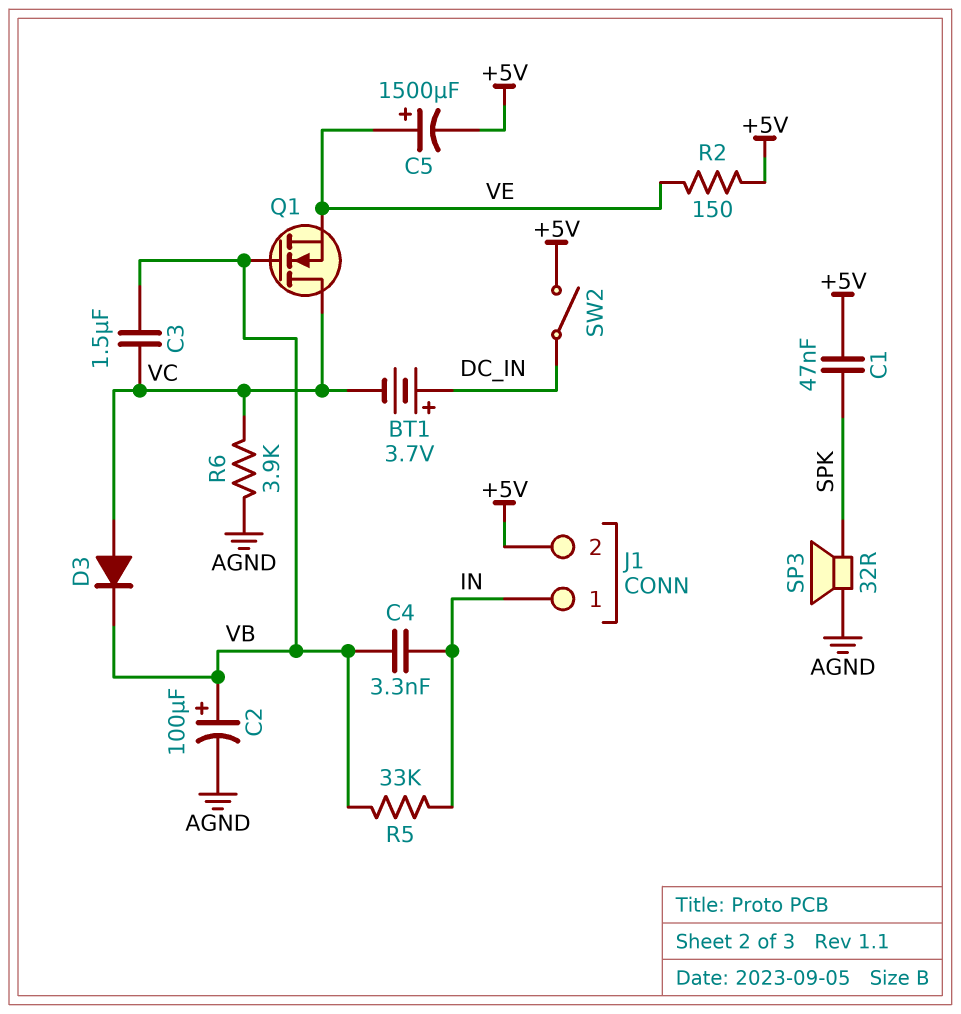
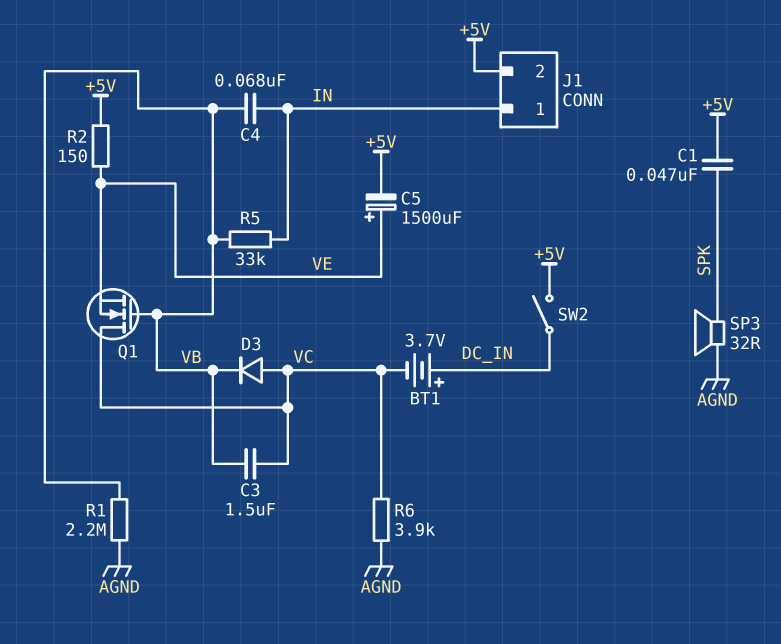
C2: 100uF (plus VB, minus AGND) -> none
C4: 3.3nF (IN, VB) -> 68nF (IN, VB)
R1: none -> 2.2M (AGND, VB)

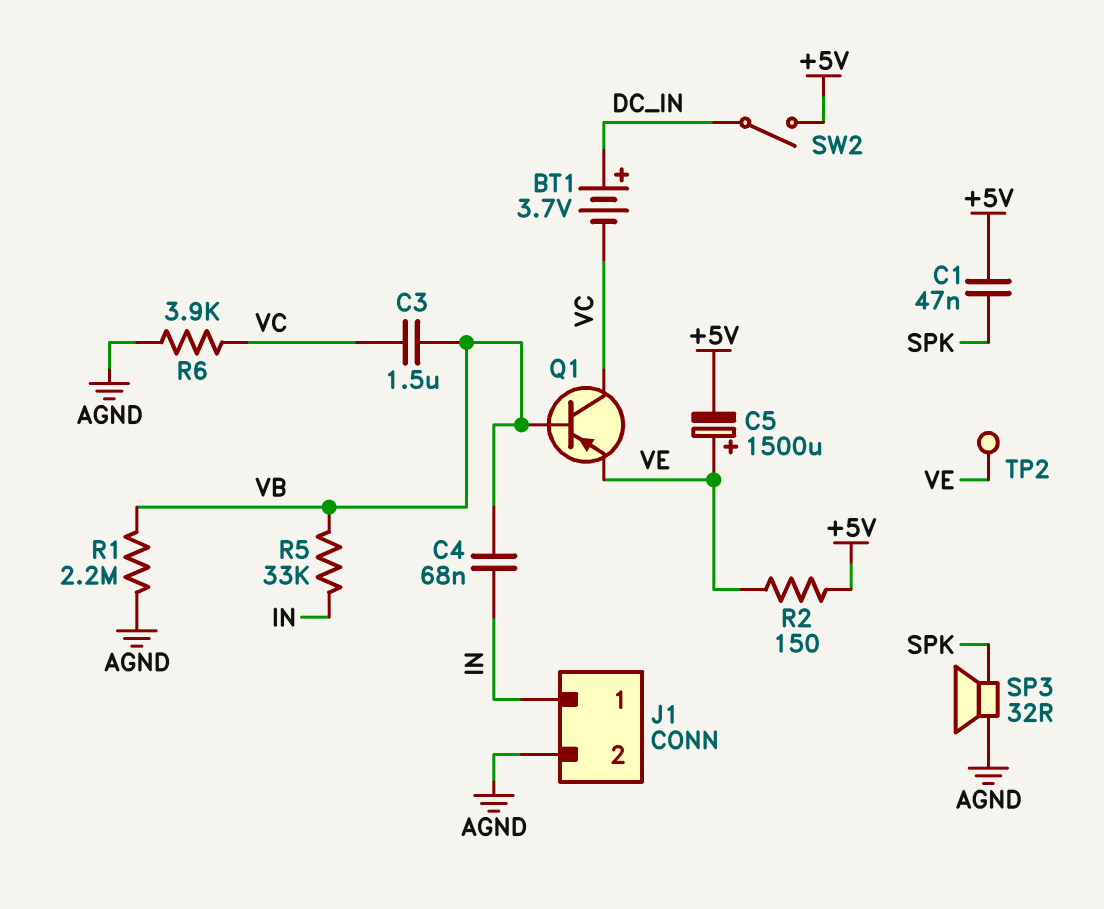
D3: diode (A VC, K VB) -> none
J1 pin 2: +5V -> AGND
Q1: NMOS (G VB, D VC, S VE) -> PNP (B VB, C VC, E VE)
TP2: none -> test point (VE)

